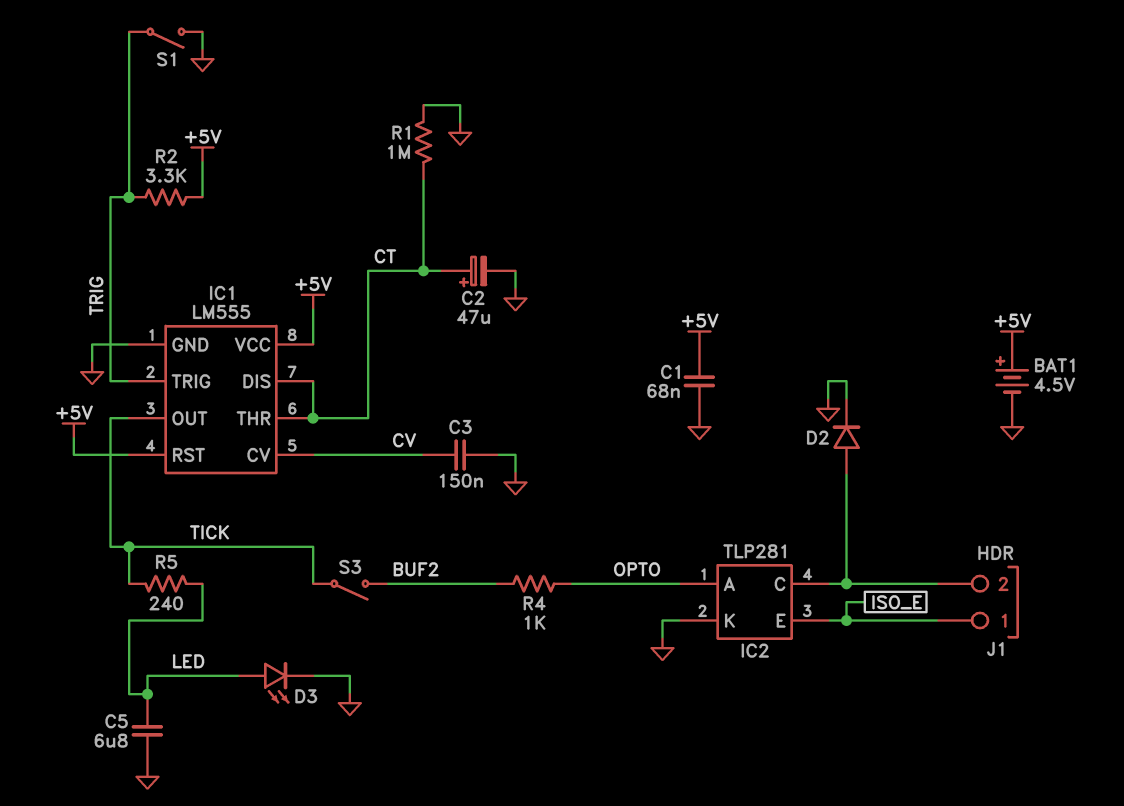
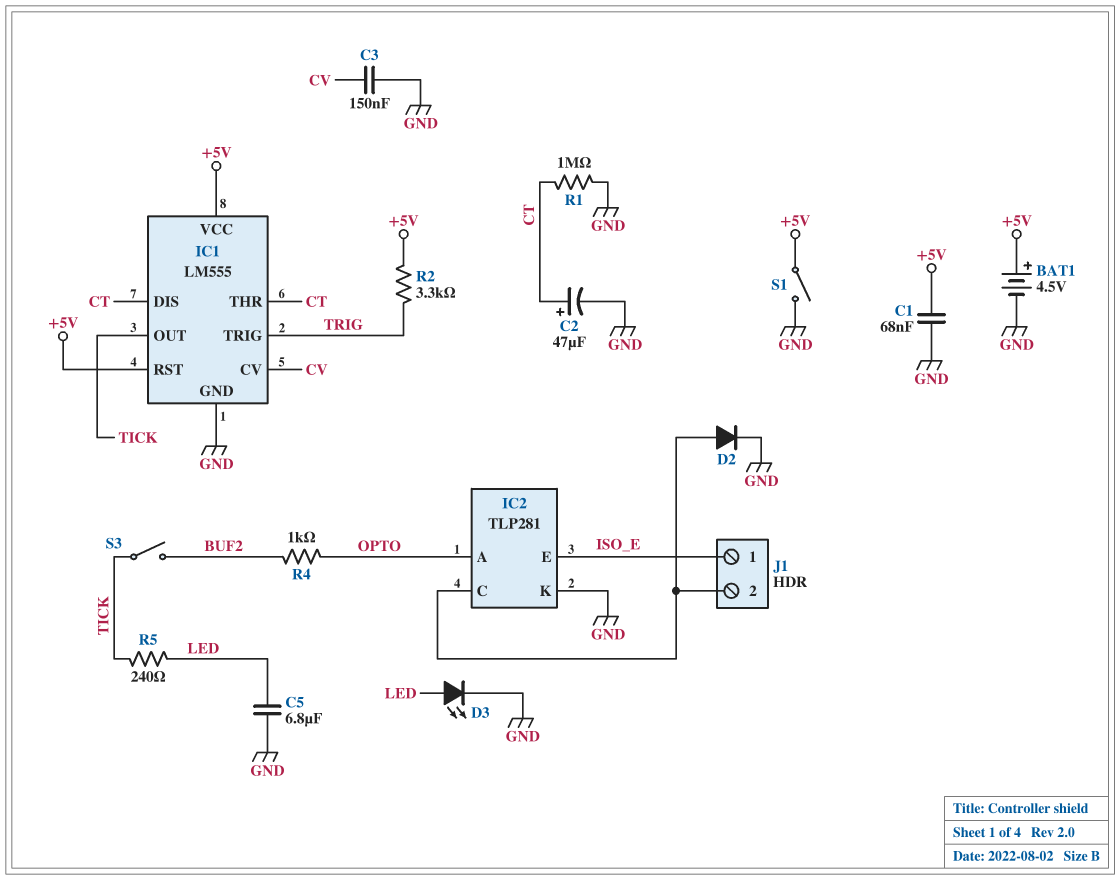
S1: switch (GND, TRIG) -> switch (+5V, GND)

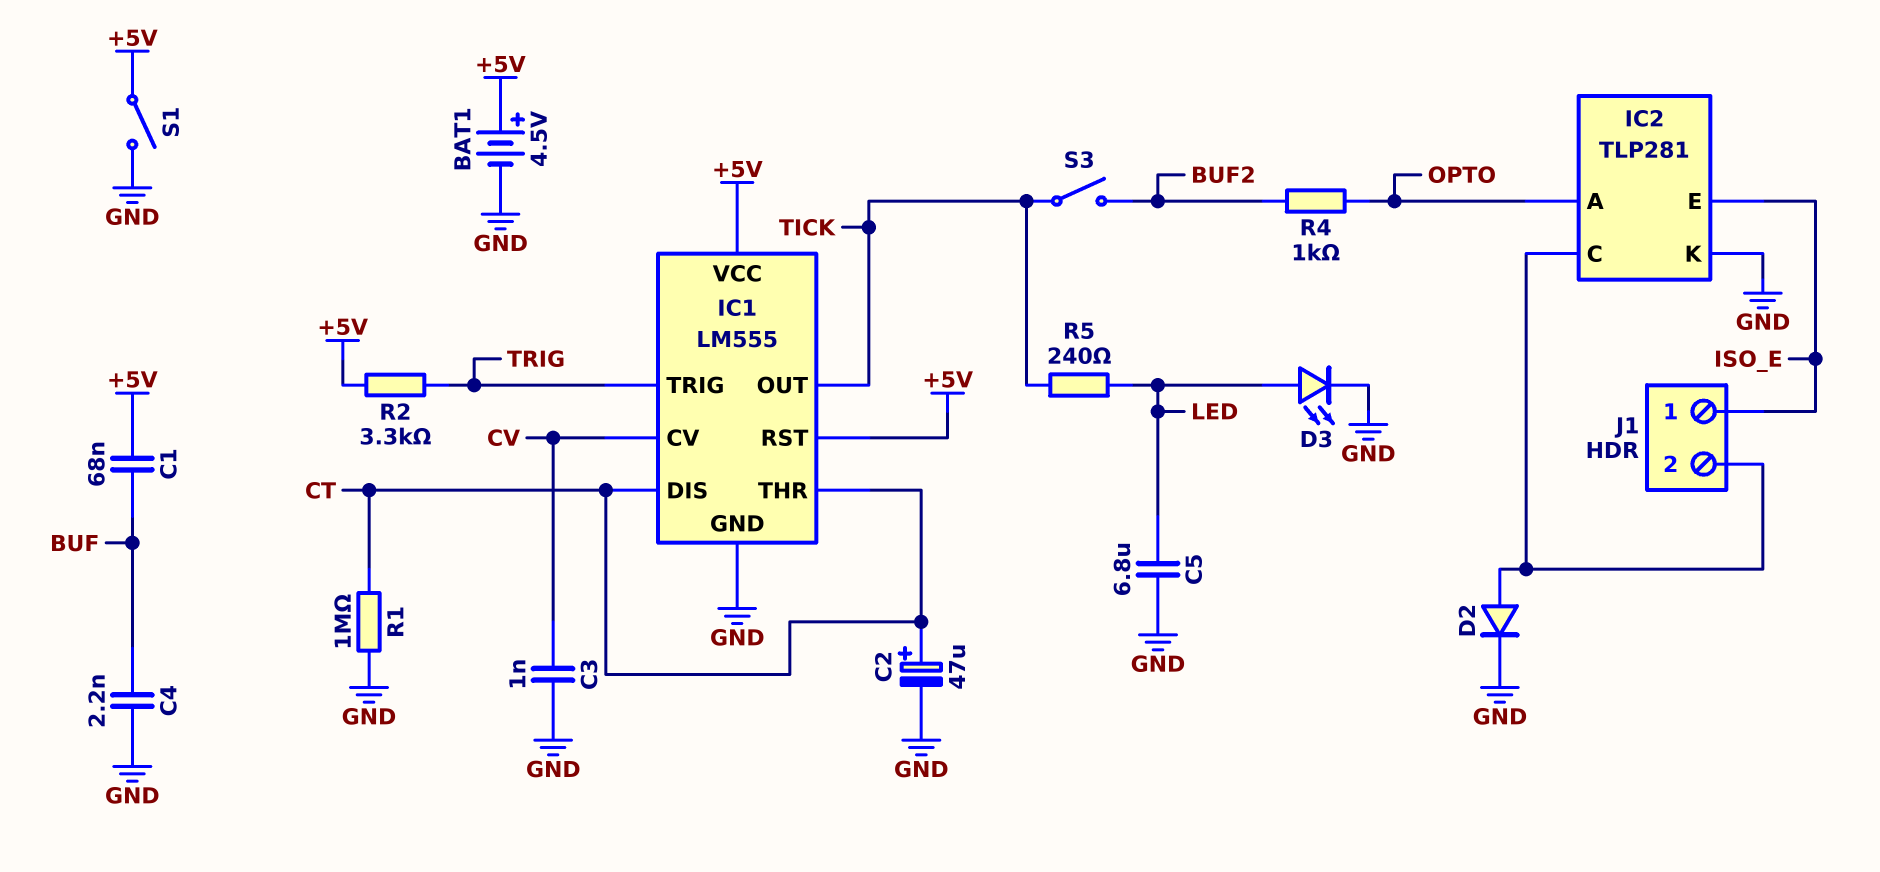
C1: 68nF (+5V, GND) -> 68nF (+5V, BUF)
C3: 150nF (CV, GND) -> 1nF (CV, GND)
C4: none -> 2.2nF (BUF, GND)

